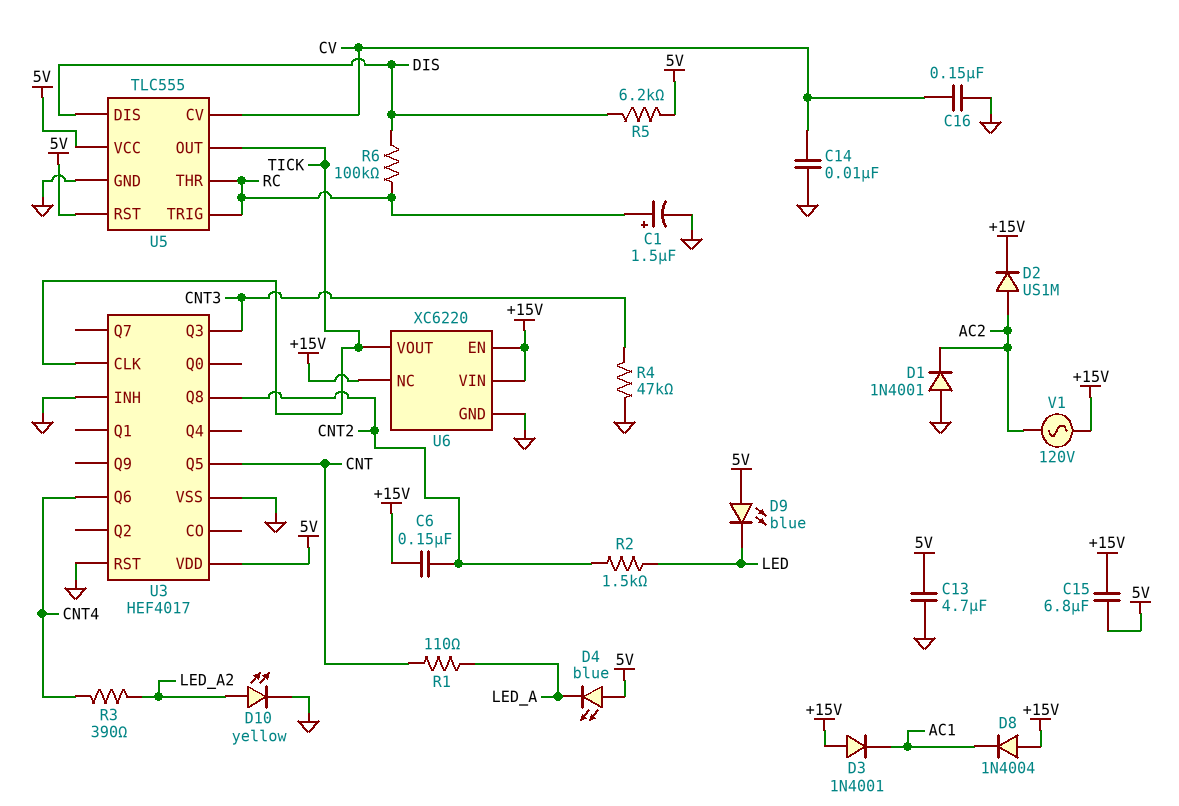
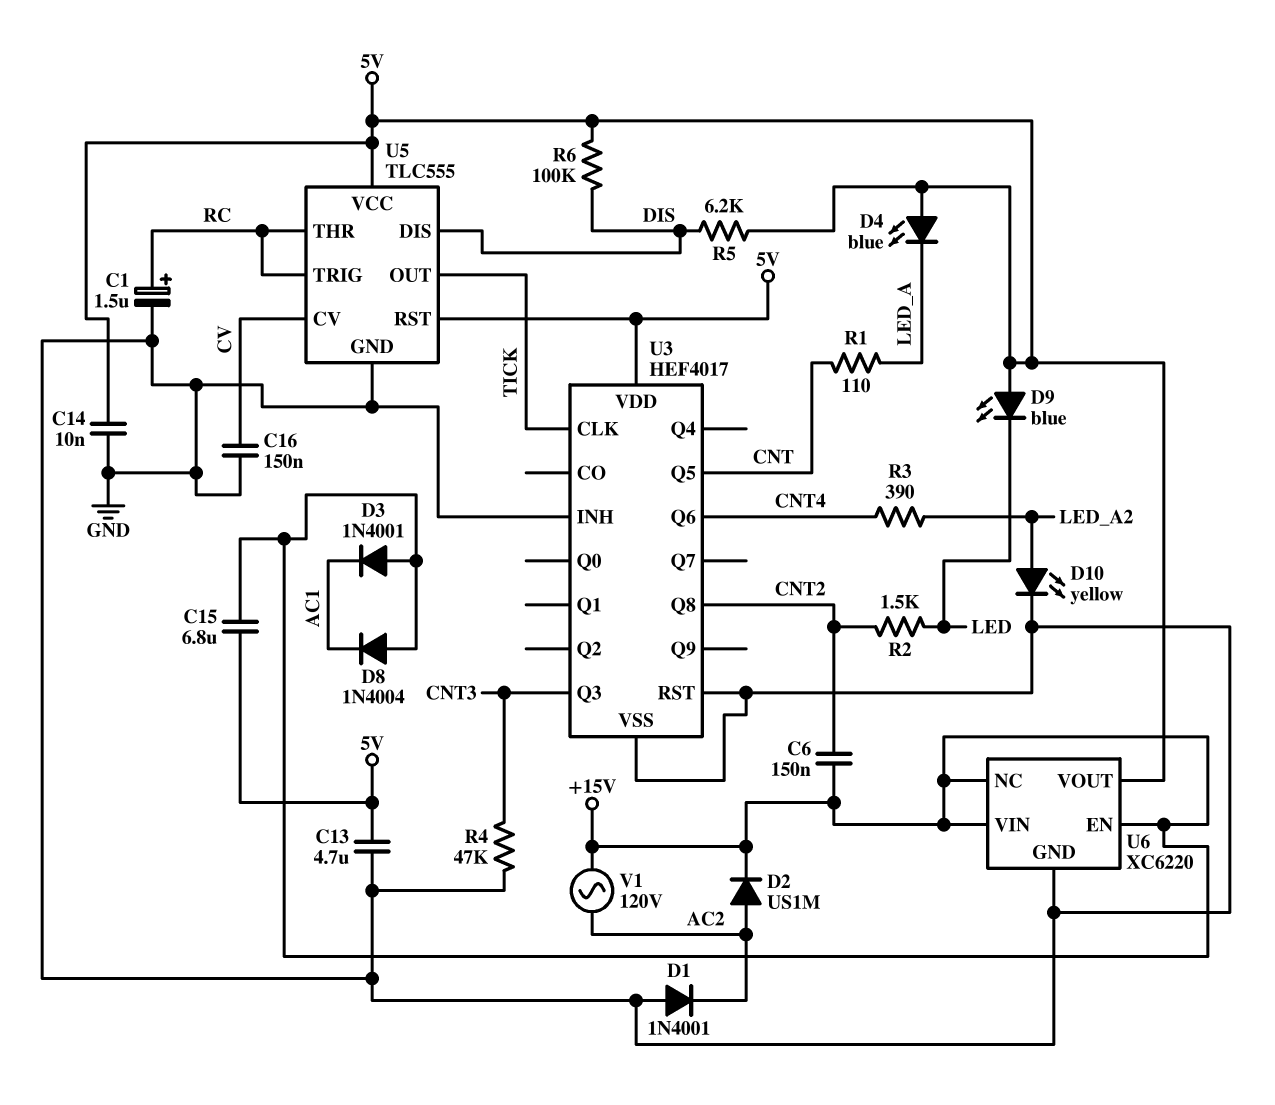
C14: 10nF (CV, GND) -> 10nF (5V, GND)
R6: 100k (DIS, RC) -> 100k (5V, DIS)
U6 pin VOUT: TICK -> 5V

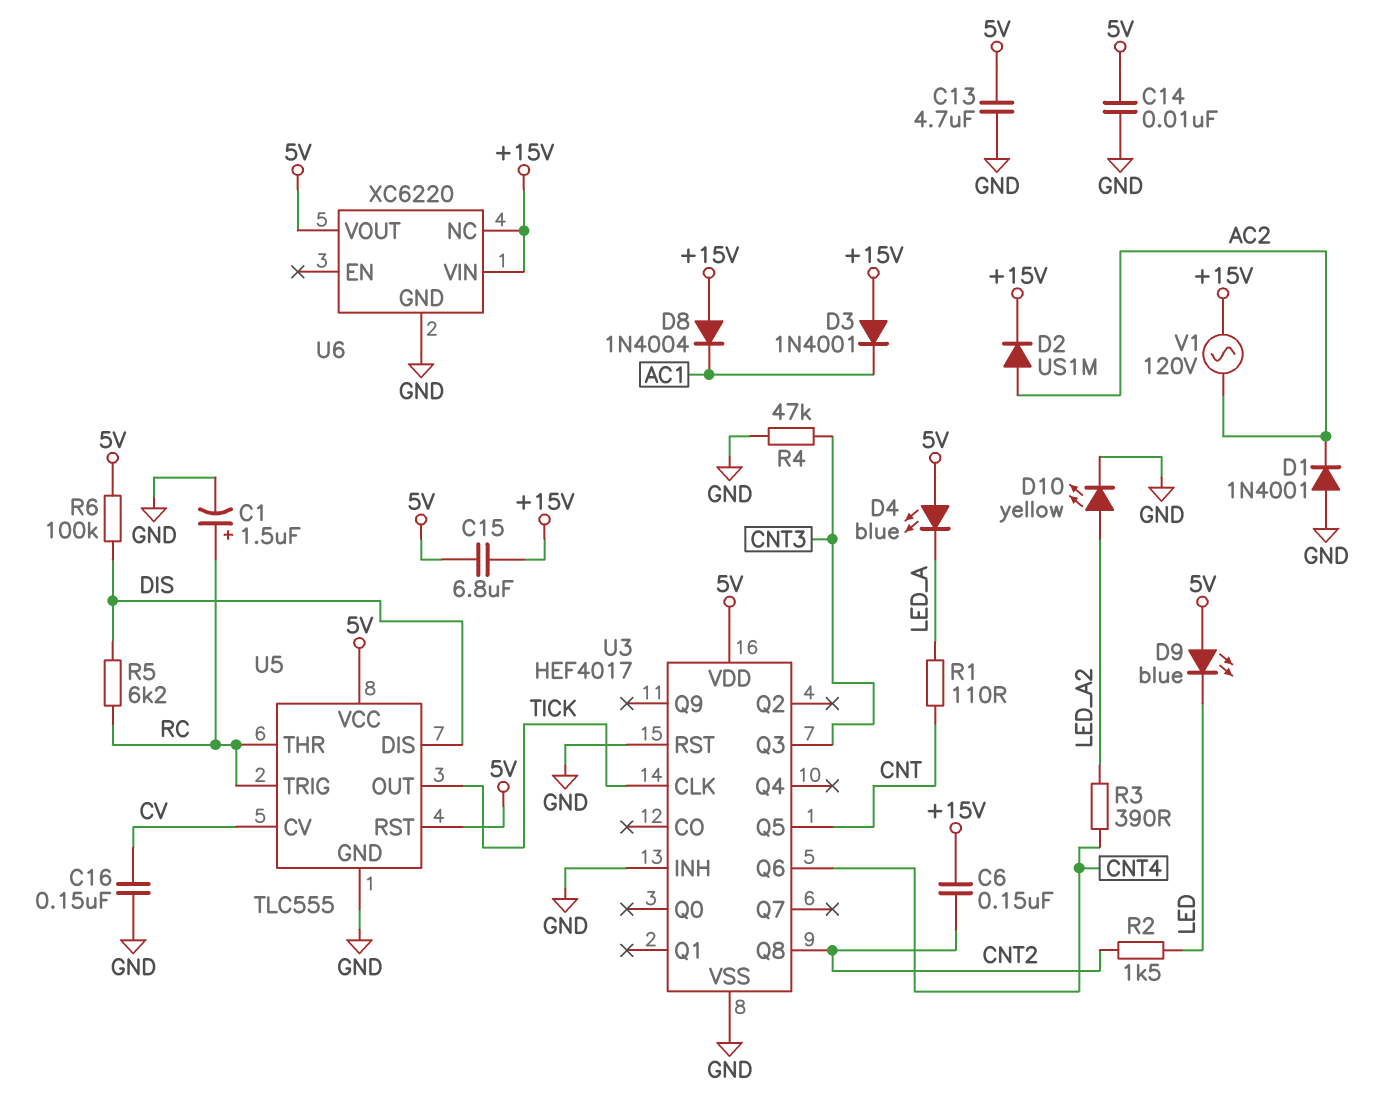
R5: 6.2k (5V, DIS) -> 6.2k (DIS, RC)
U6 pin EN: +15V -> none

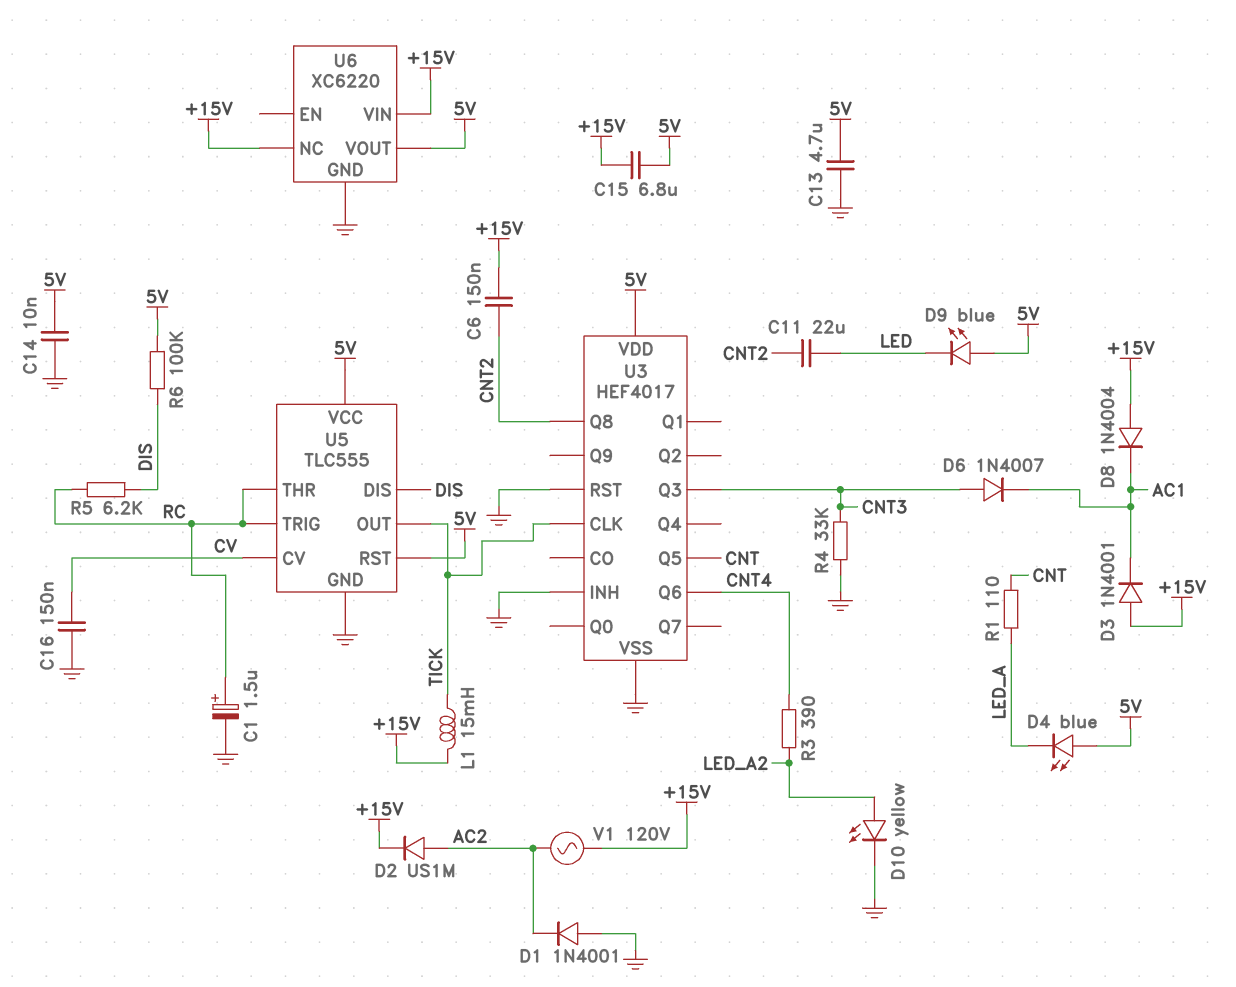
C11: none -> 22uF (CNT2, LED)
D6: none -> diode 1N4007 (A CNT3, K AC1)
L1: none -> 15mH (+15V, TICK)
R2: 1.5k (CNT2, LED) -> none
R4: 47k (CNT3, GND) -> 33k (CNT3, GND)

